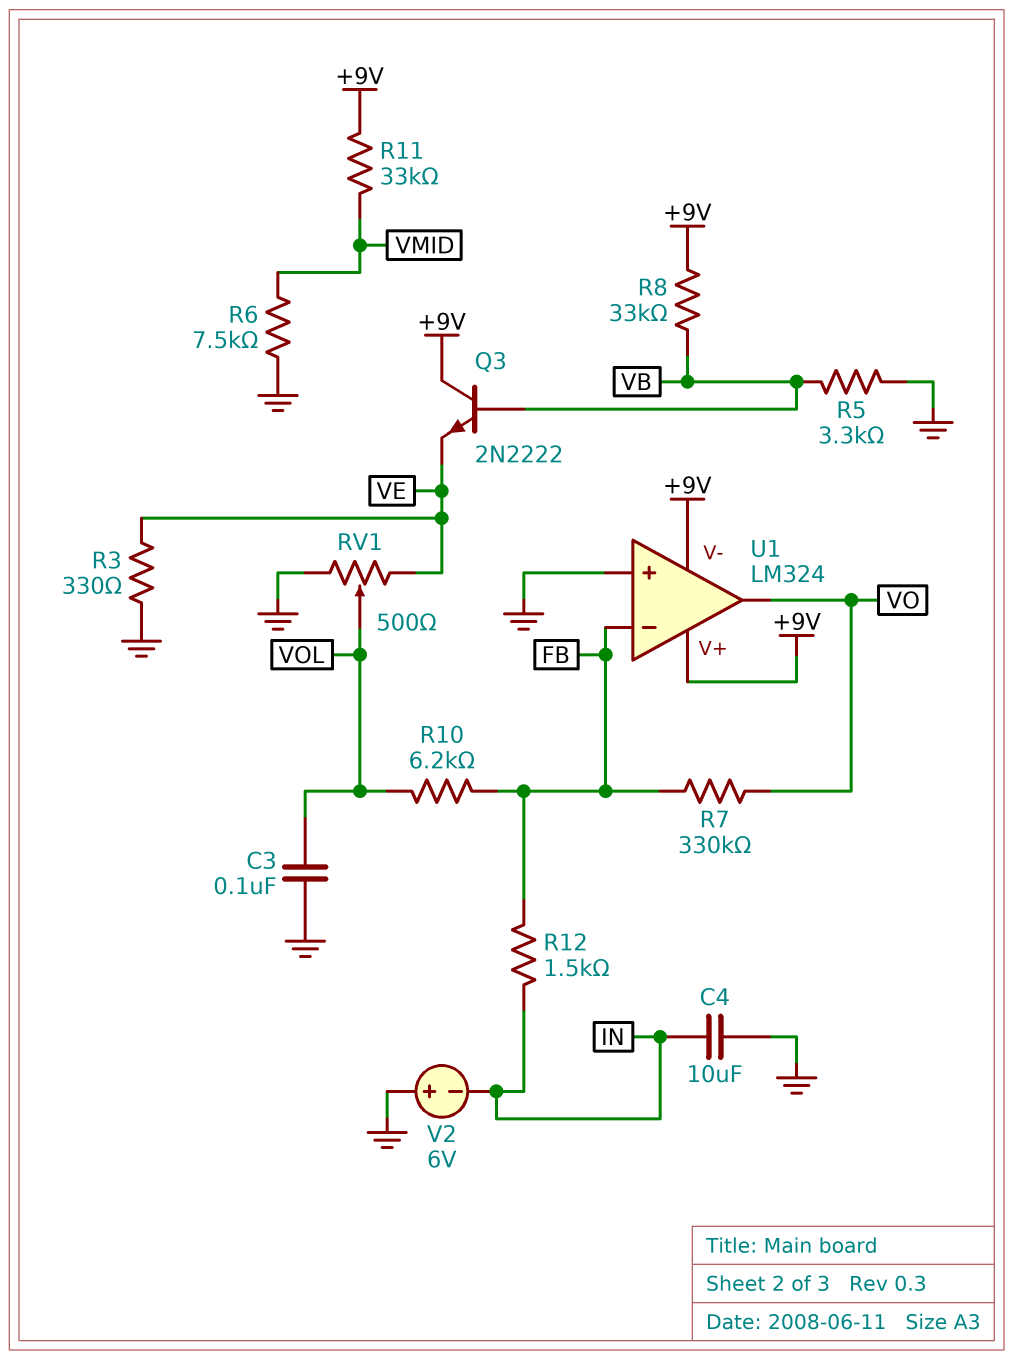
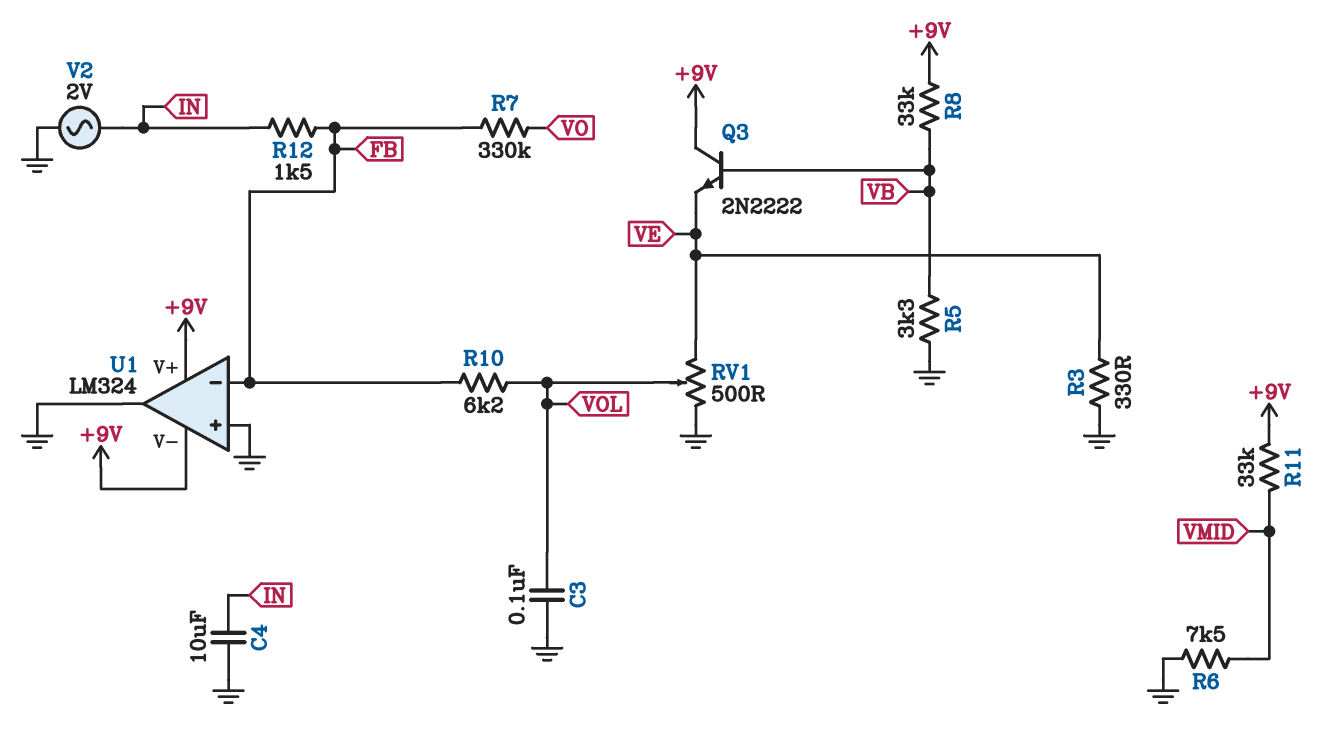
U1 pin out: VO -> GND
V2: 6V (plus GND, minus IN) -> AC 2V (GND, IN)

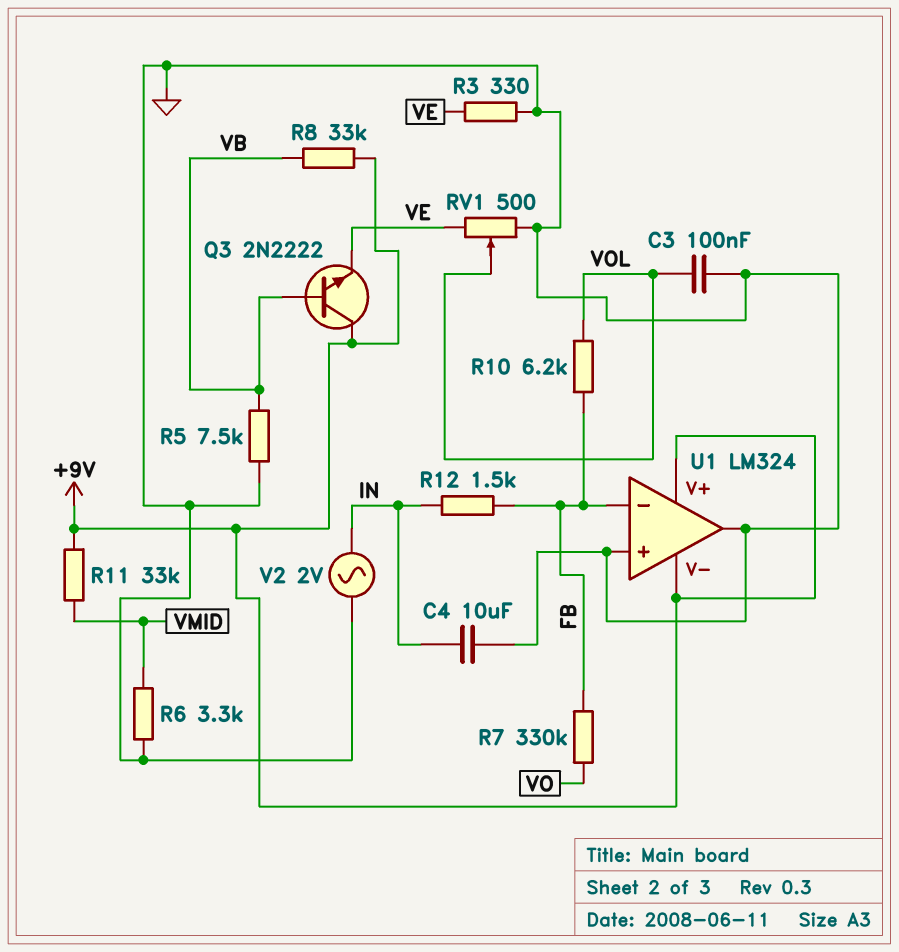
R5: 3.3k (GND, VB) -> 7.5k (GND, VB)
R6: 7.5k (GND, VMID) -> 3.3k (GND, VMID)

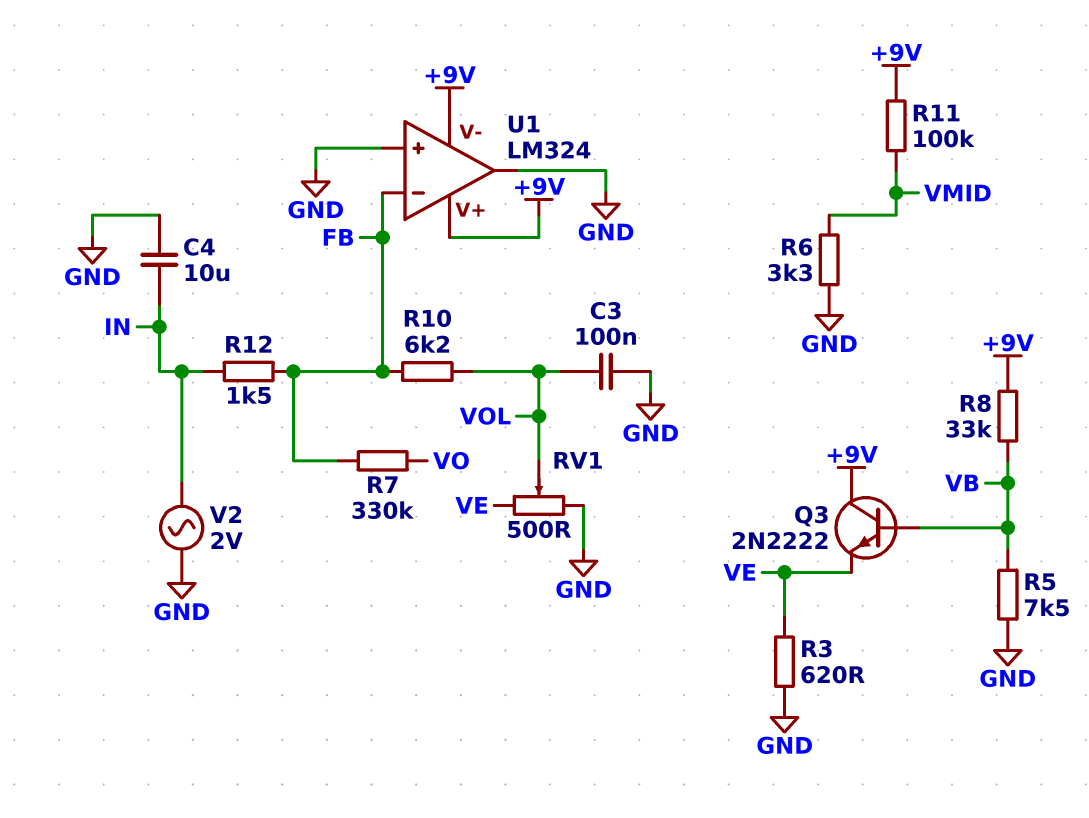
R3: 330 (GND, VE) -> 620 (GND, VE)
R11: 33k (+9V, VMID) -> 100k (+9V, VMID)

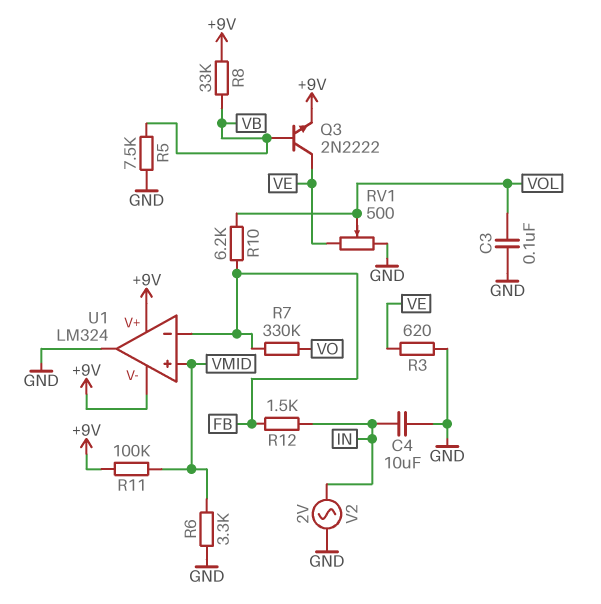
Q3: NPN 2N2222 (B VB, C +9V, E VE) -> NPN 2N2222 (B VB, C VE, E +9V)
U1 pin in+: GND -> VMID

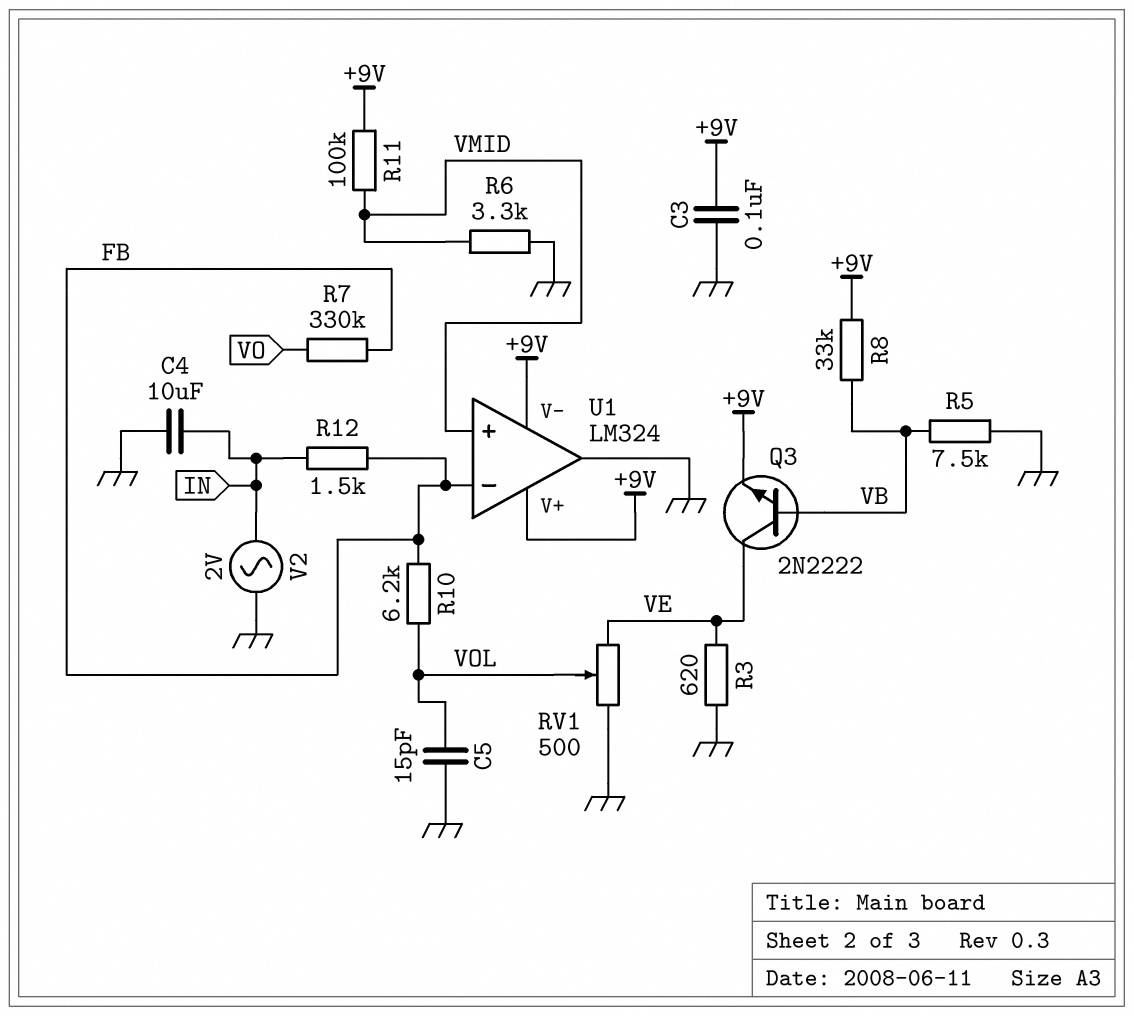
C3: 100nF (GND, VOL) -> 100nF (+9V, GND)
C5: none -> 15pF (GND, VOL)

